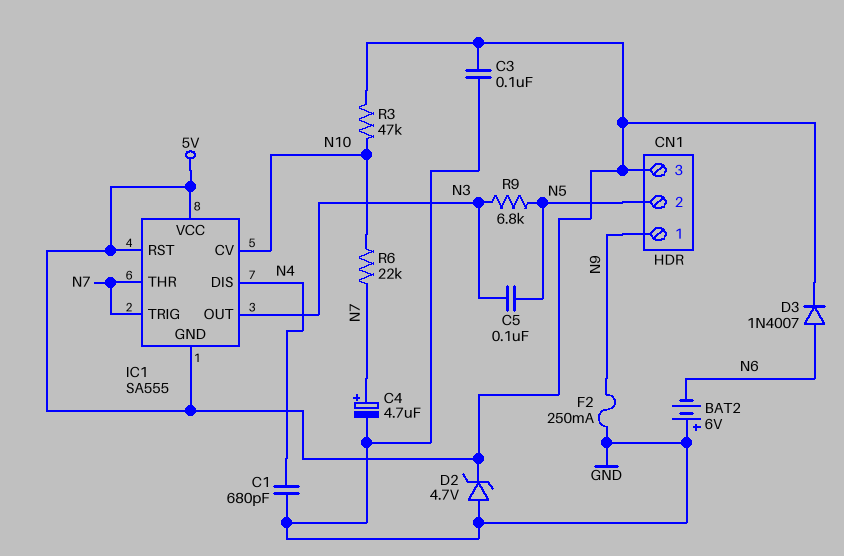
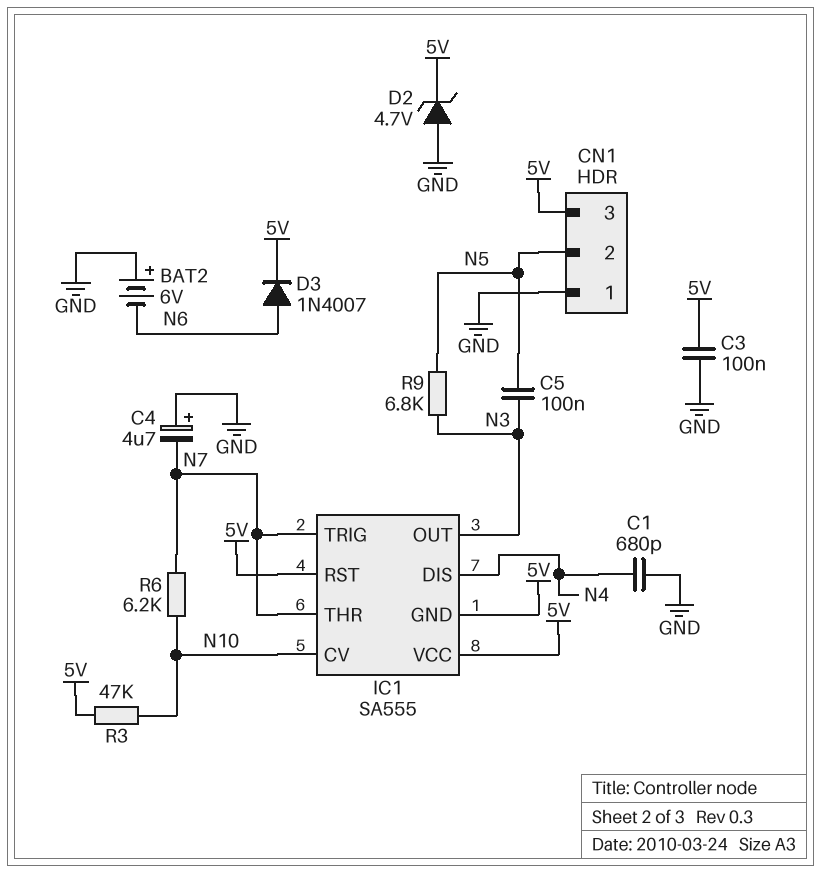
C4: 4.7uF (plus N7, minus GND) -> 4.7uF (plus GND, minus N7)
CN1 pin 1: N9 -> GND
F2: 250mA (GND, N9) -> none
R6: 22k (N7, N10) -> 6.2k (N7, N10)

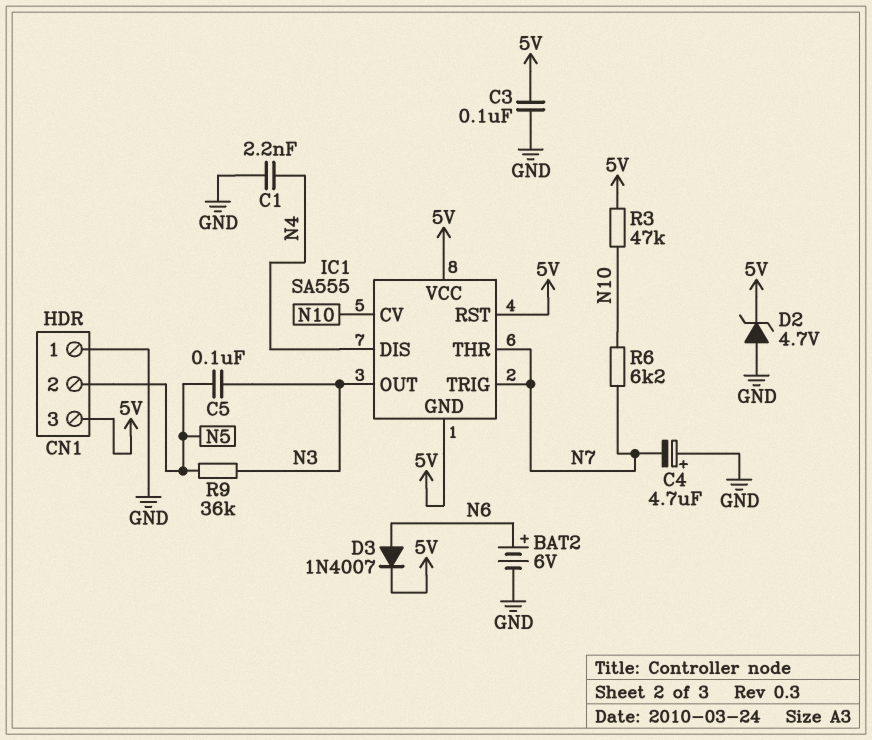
BAT2: 6V (plus GND, minus N6) -> 6V (plus N6, minus GND)
C1: 680pF (GND, N4) -> 2.2nF (GND, N4)
R9: 6.8k (N3, N5) -> 36k (N3, N5)

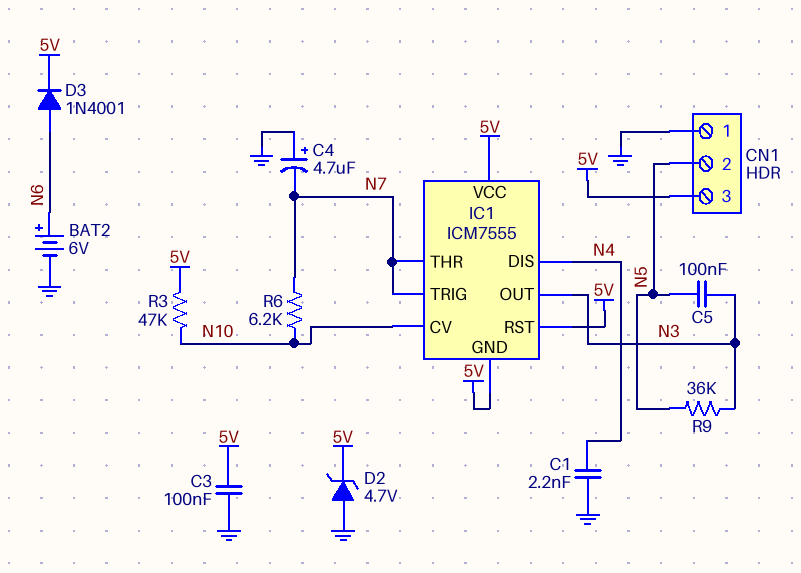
D3: diode 1N4007 (A N6, K 5V) -> diode 1N4001 (A N6, K 5V)
IC1: SA555 -> ICM7555

